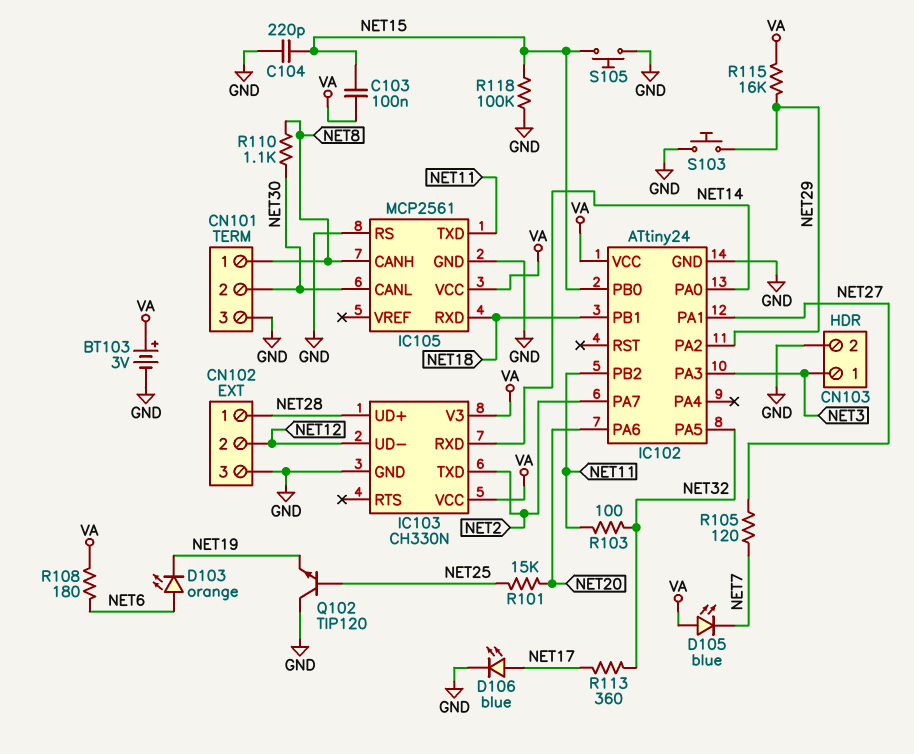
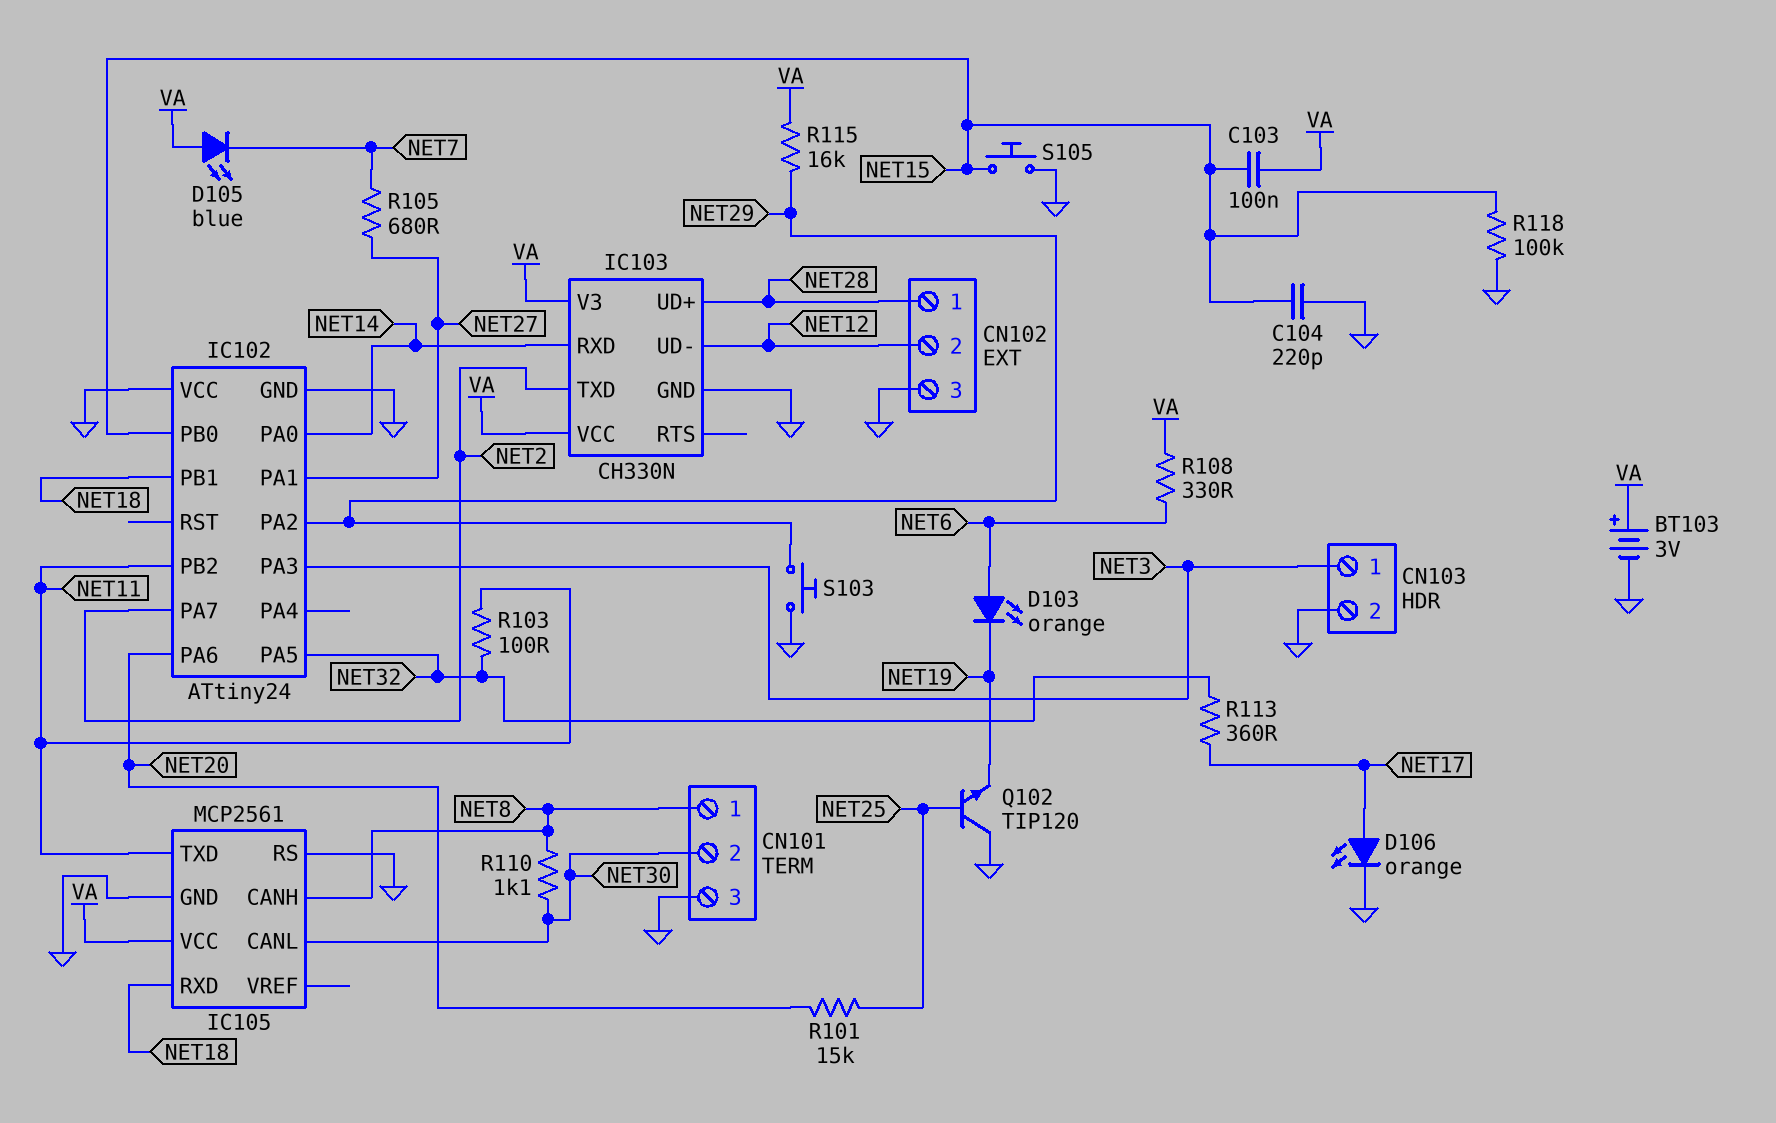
D106: LED blue (A NET17, K GND) -> LED orange (A NET17, K GND)
IC102 pin VCC: VA -> GND
R105: 120 (NET7, NET27) -> 680 (NET7, NET27)
R108: 180 (NET6, VA) -> 330 (NET6, VA)

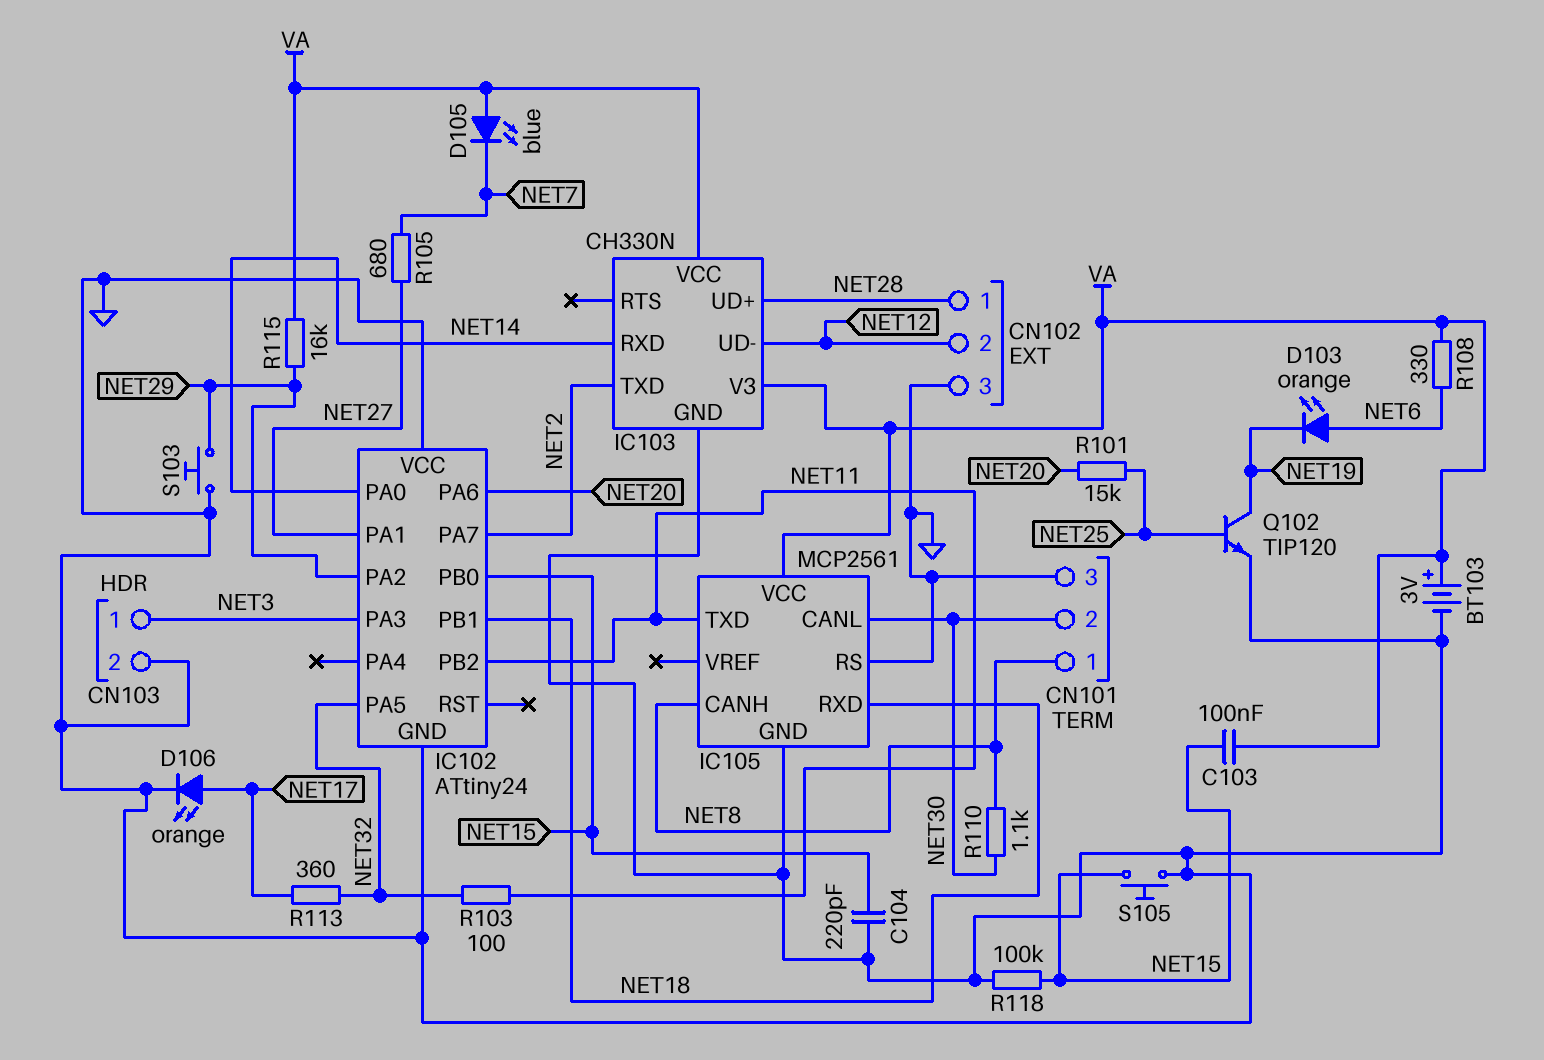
Q102: NPN TIP120 (B NET25, C GND, E NET19) -> NPN TIP120 (B NET25, C NET19, E GND)

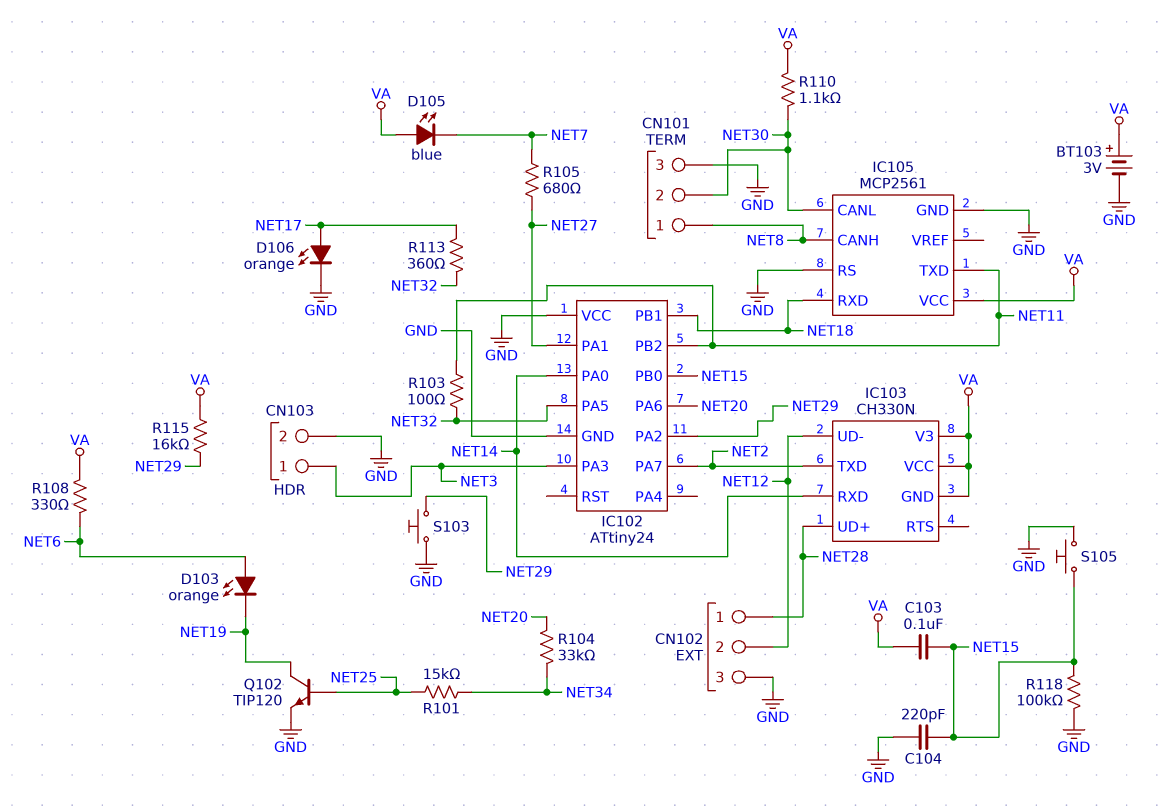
IC103 pin GND: GND -> VA
R101: 15k (NET20, NET25) -> 15k (NET25, NET34)
R104: none -> 33k (NET20, NET34)
R110: 1.1k (NET8, NET30) -> 1.1k (NET30, VA)

